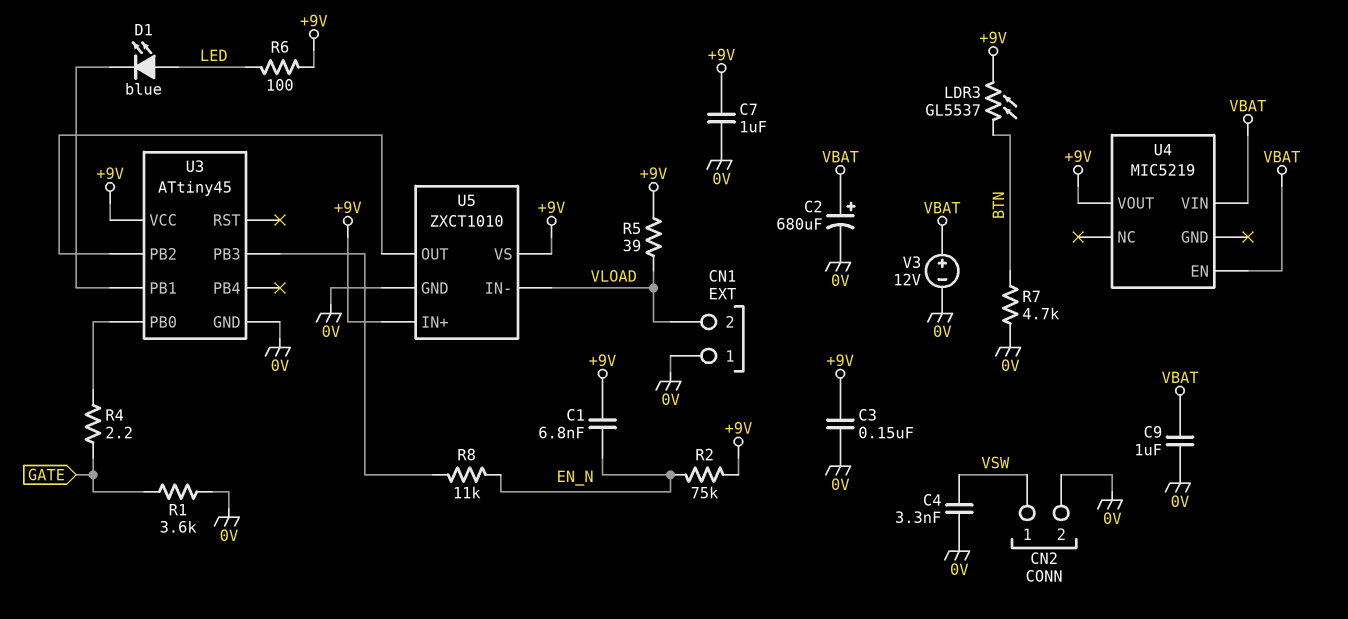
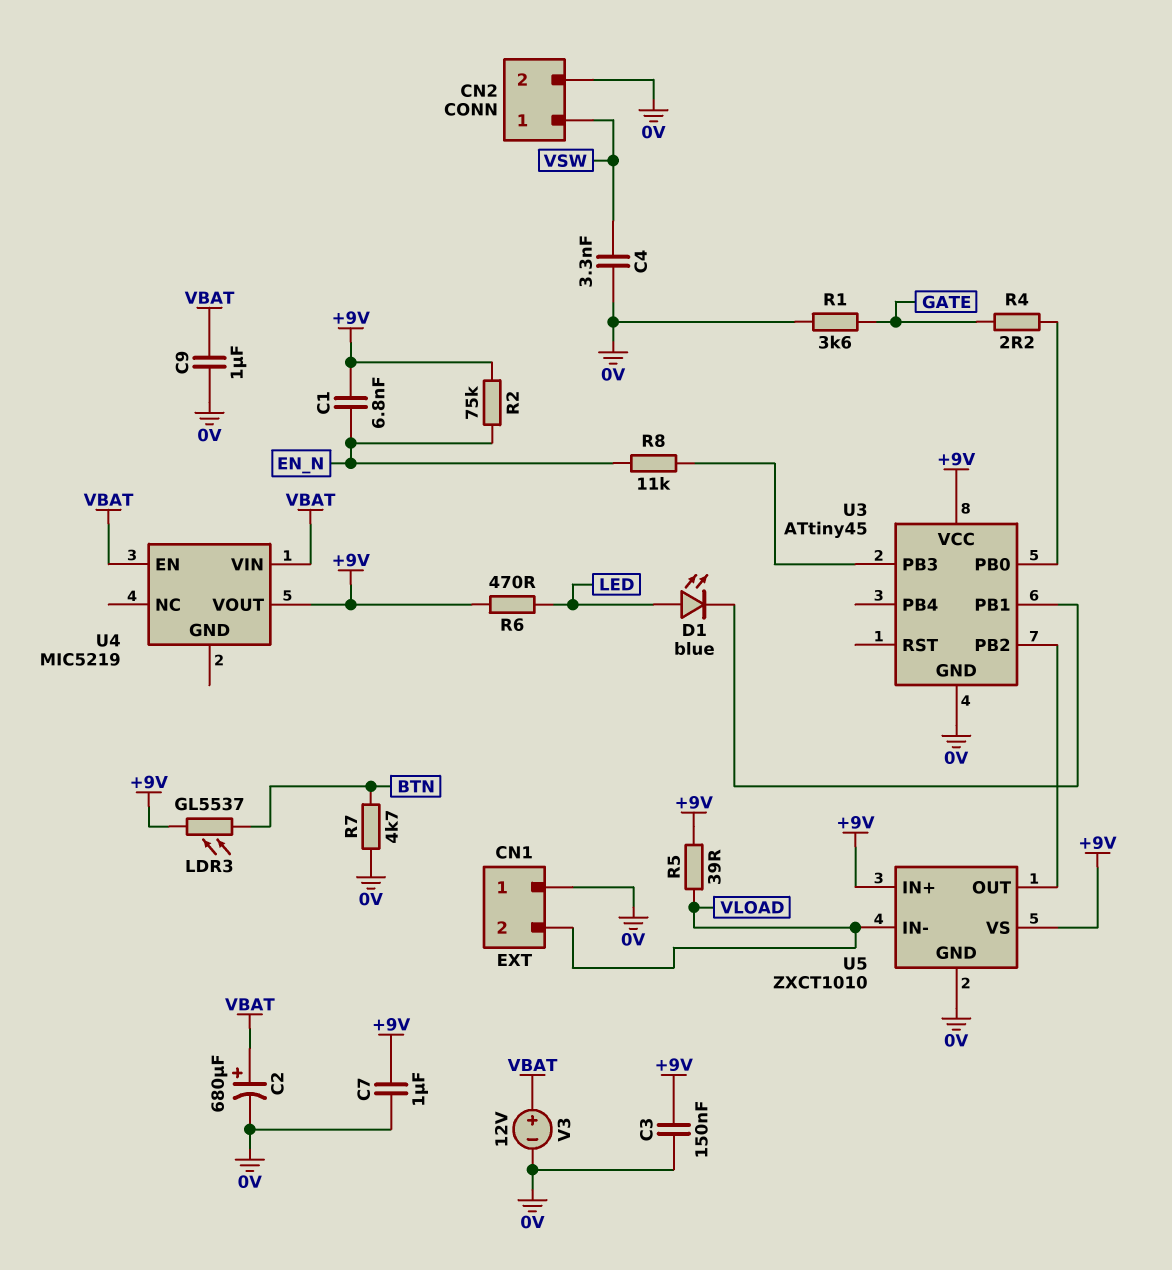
R6: 100 (+9V, LED) -> 470 (+9V, LED)

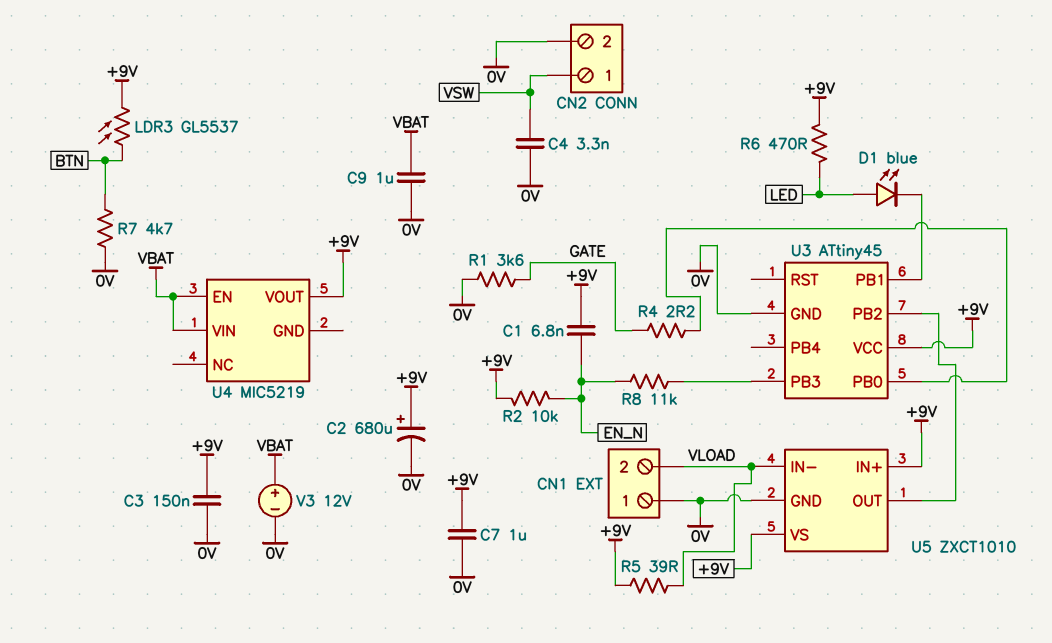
C2: 680uF (plus VBAT, minus 0V) -> 680uF (plus +9V, minus 0V)
R2: 75k (+9V, EN_N) -> 10k (+9V, EN_N)

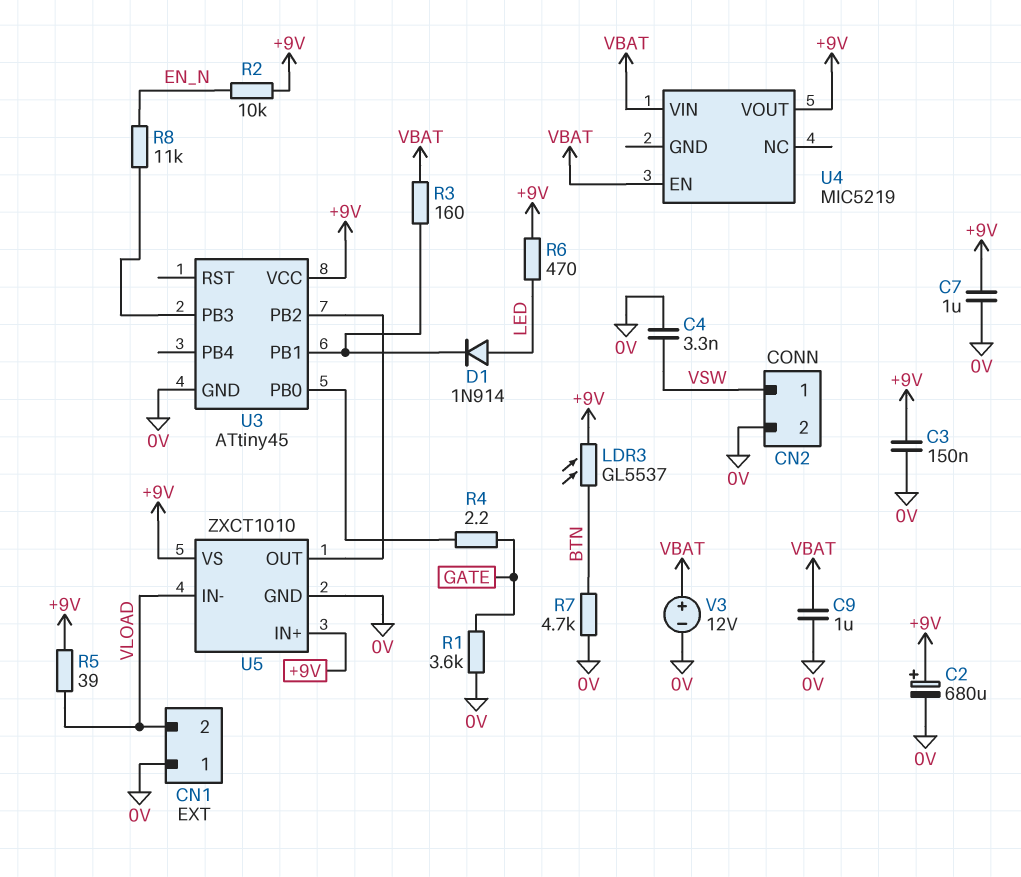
C1: 6.8nF (+9V, EN_N) -> none
D1: LED blue (A LED, K U3/PB1) -> diode 1N914 (A LED, K U3/PB1)
R3: none -> 160 (U3/PB1, VBAT)

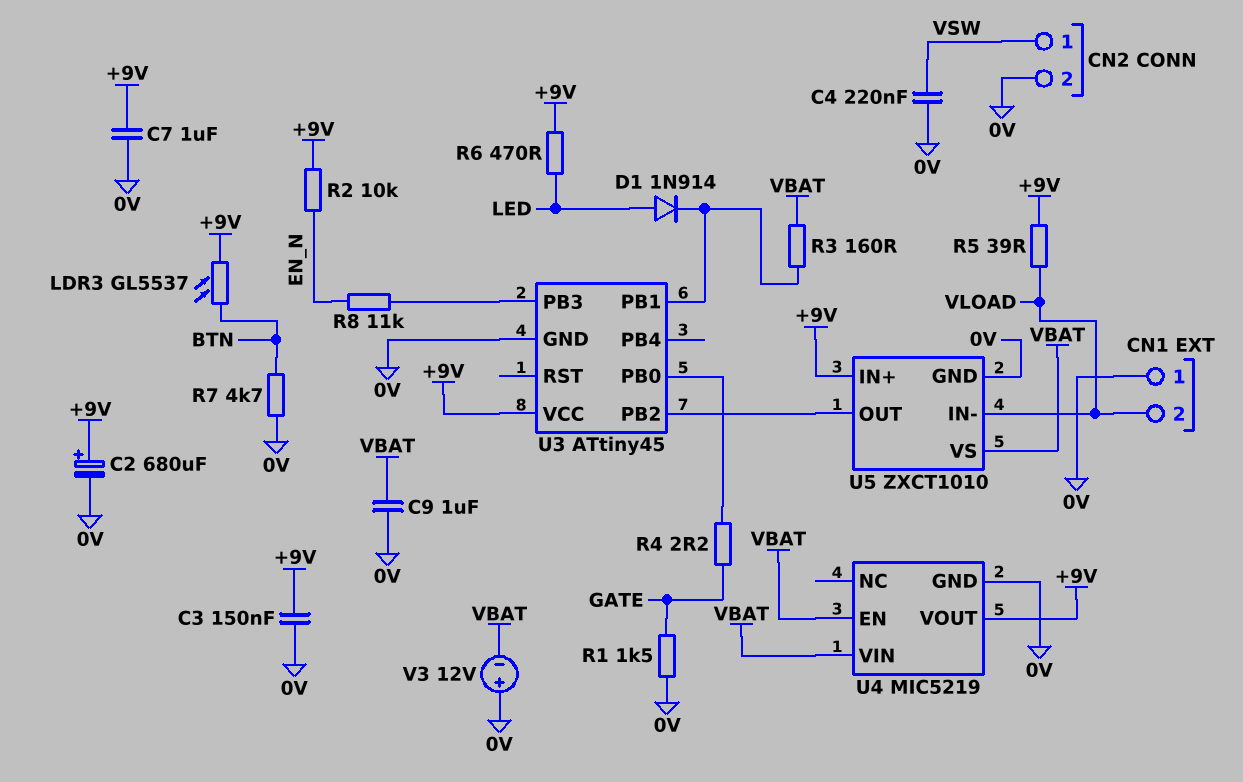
C4: 3.3nF (0V, VSW) -> 220nF (0V, VSW)
R1: 3.6k (0V, GATE) -> 1.5k (0V, GATE)
U4 pin GND: none -> 0V
U5 pin VS: +9V -> VBAT
V3: 12V (plus VBAT, minus 0V) -> 12V (plus 0V, minus VBAT)

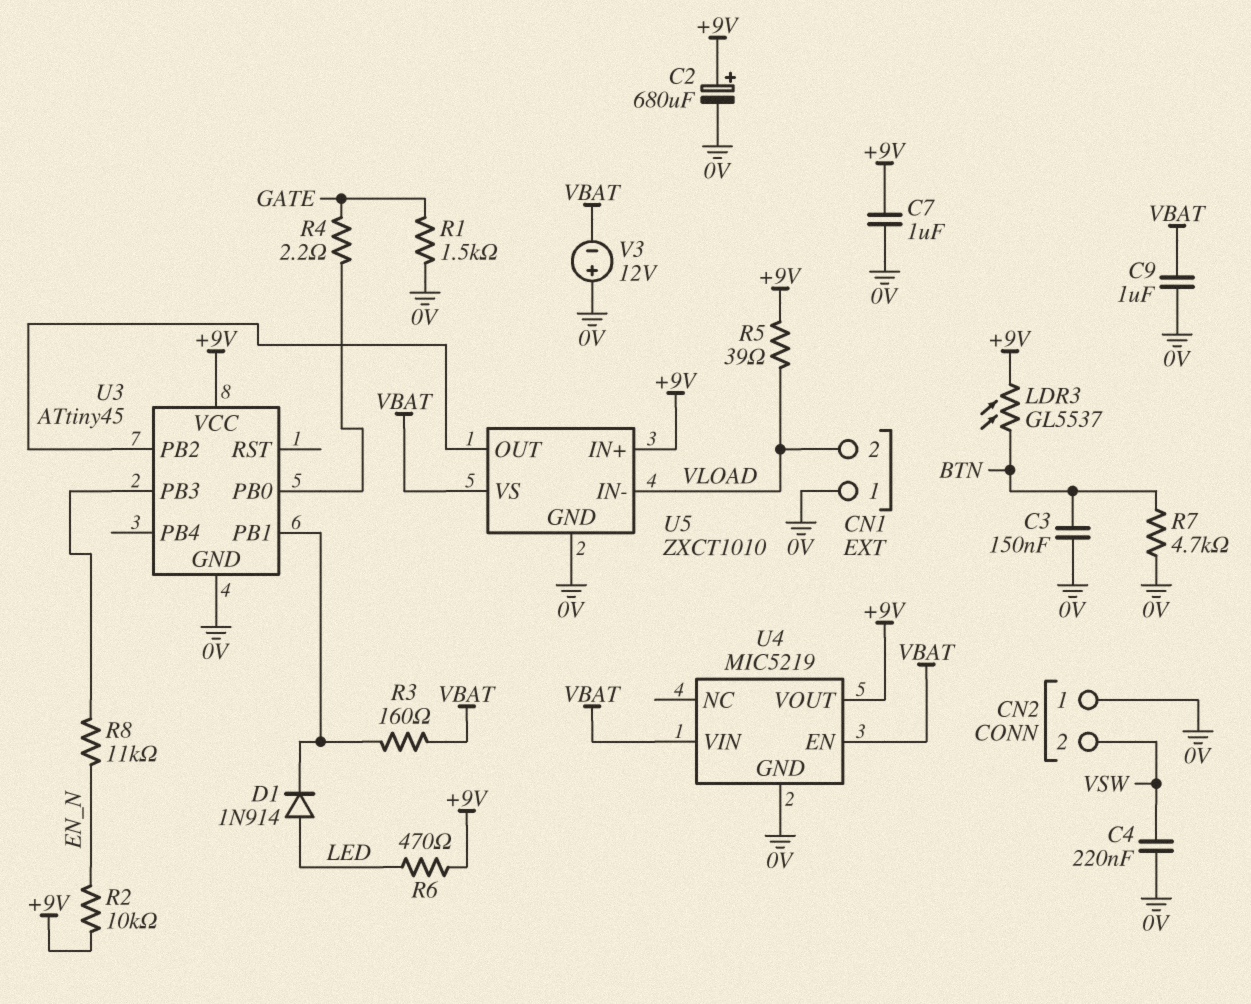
C3: 150nF (+9V, 0V) -> 150nF (0V, BTN)
CN2 pin 1: VSW -> 0V
CN2 pin 2: 0V -> VSW

